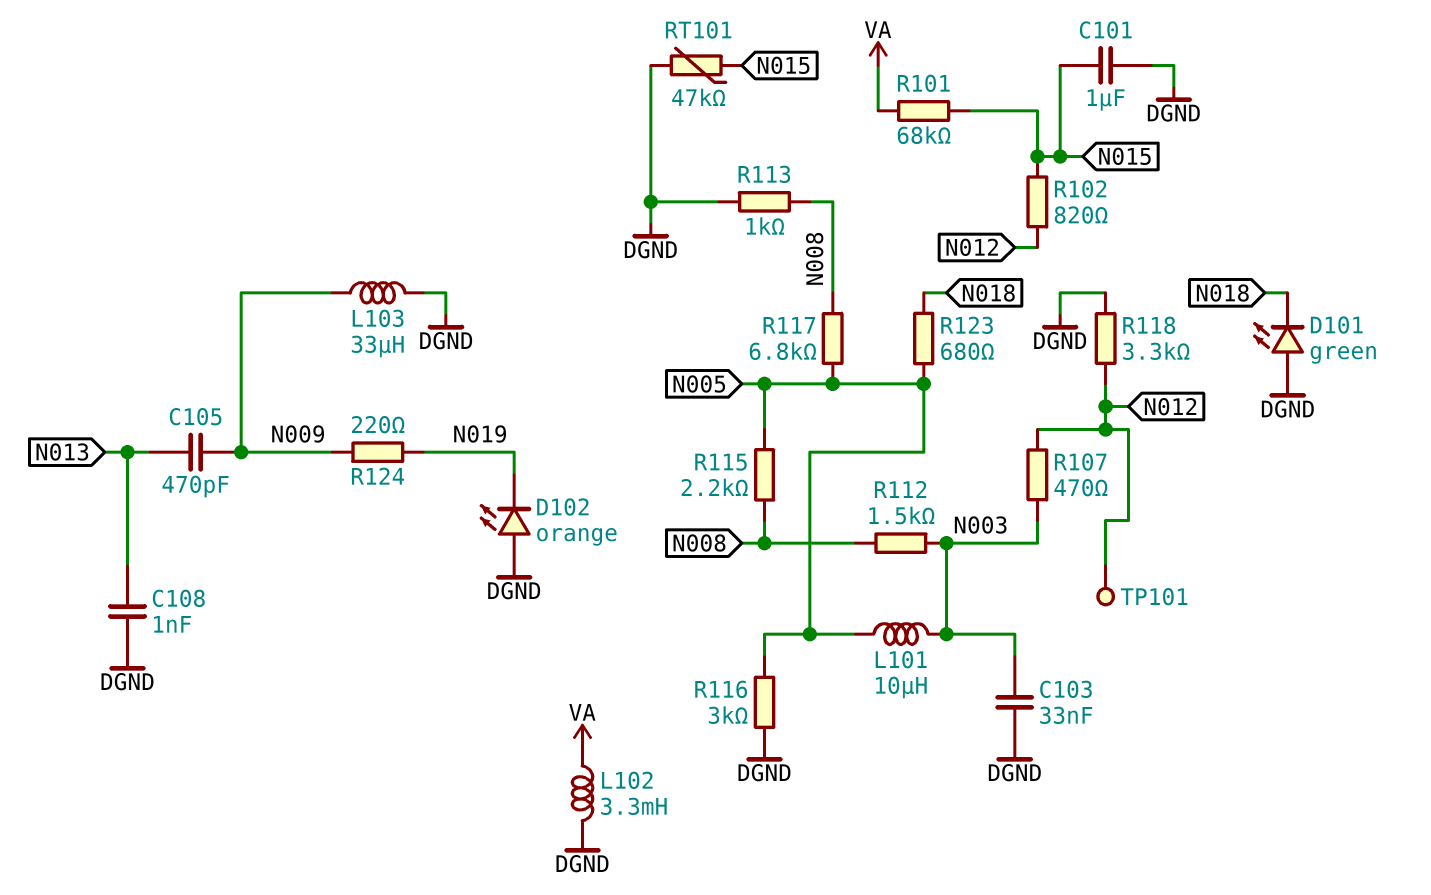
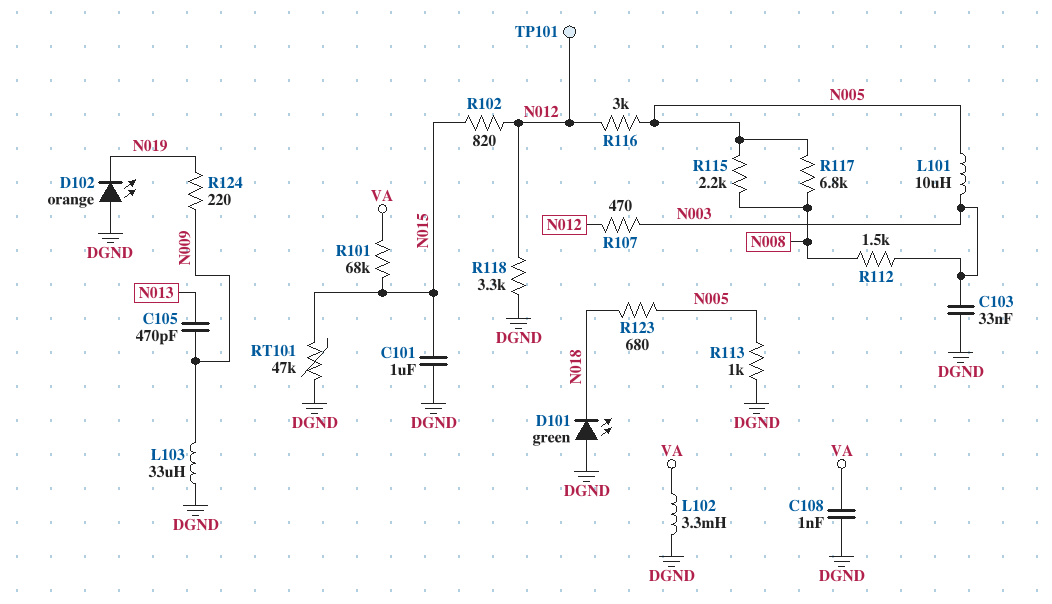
C108: 1nF (DGND, N013) -> 1nF (DGND, VA)
R113: 1k (DGND, N008) -> 1k (DGND, N005)
R116: 3k (DGND, N005) -> 3k (N005, N012)

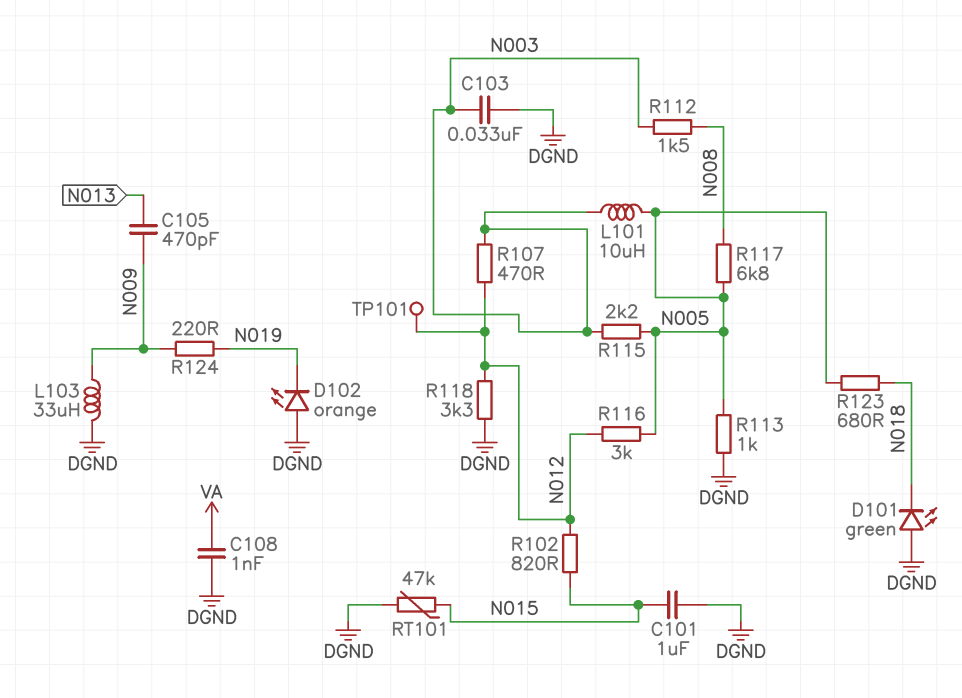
L102: 3.3mH (DGND, VA) -> none
R101: 68k (N015, VA) -> none
R115: 2.2k (N005, N008) -> 2.2k (N003, N005)

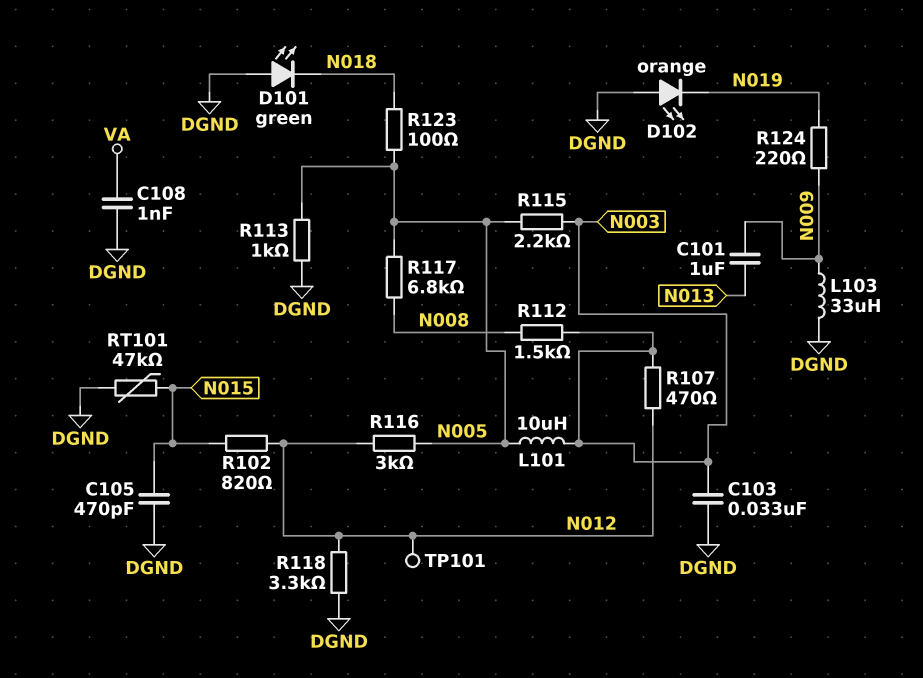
C101: 1uF (DGND, N015) -> 1uF (N009, N013)
C105: 470pF (N009, N013) -> 470pF (DGND, N015)
R123: 680 (N005, N018) -> 100 (N005, N018)

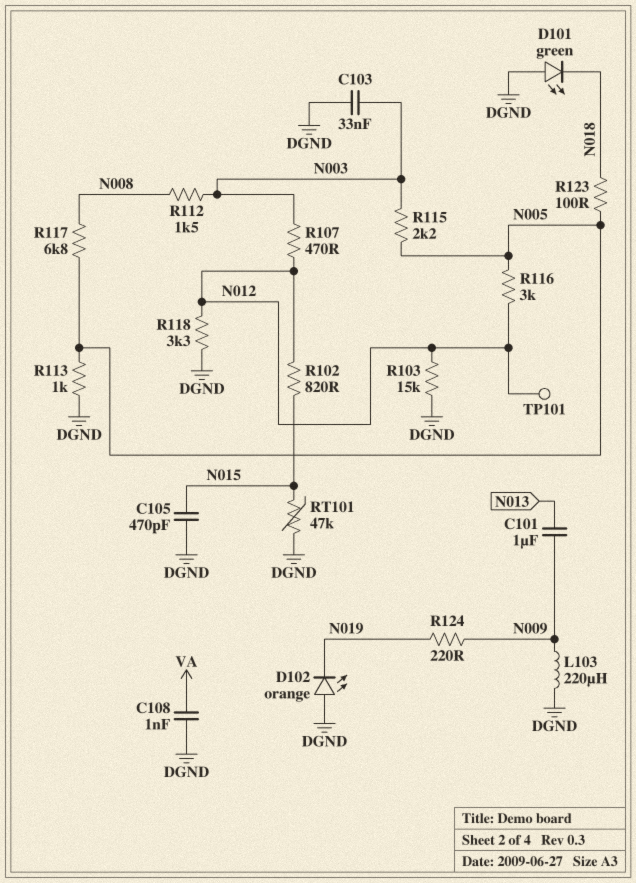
L101: 10uH (N003, N005) -> none
L103: 33uH (DGND, N009) -> 220uH (DGND, N009)
R103: none -> 15k (DGND, N012)

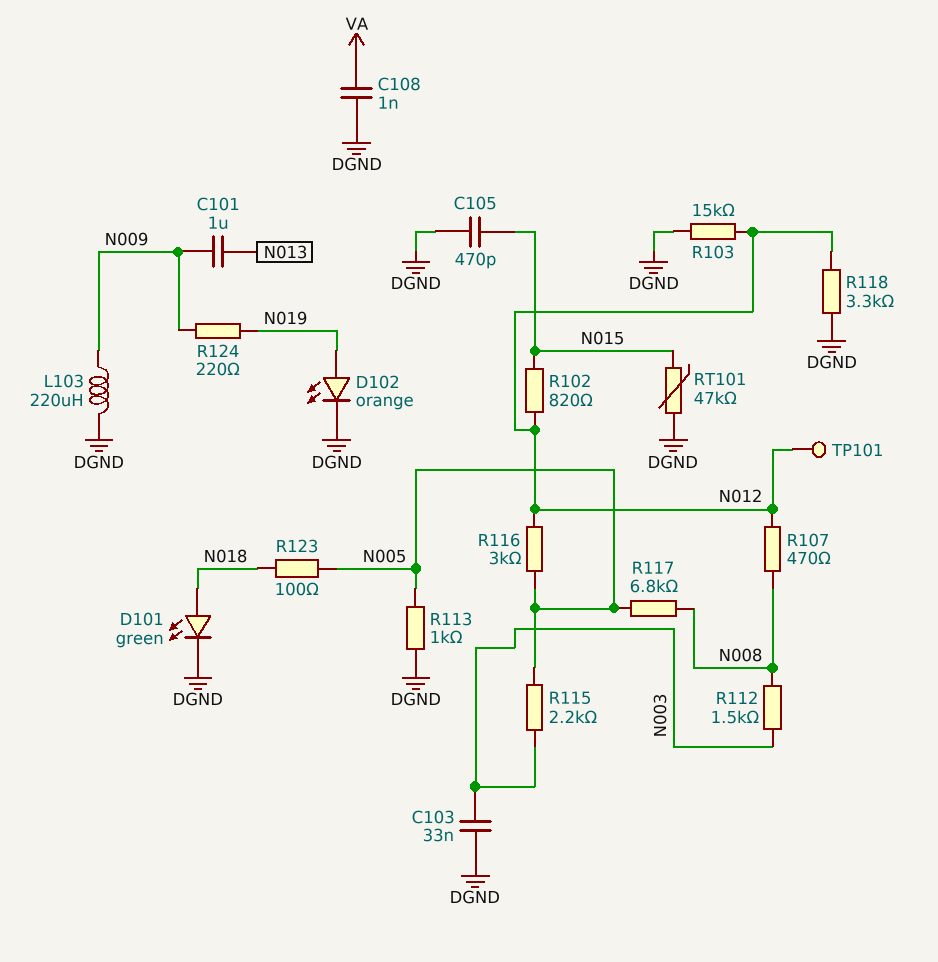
D101: LED green (A DGND, K N018) -> LED green (A N018, K DGND)
D102: LED orange (A DGND, K N019) -> LED orange (A N019, K DGND)
R107: 470 (N003, N012) -> 470 (N008, N012)

